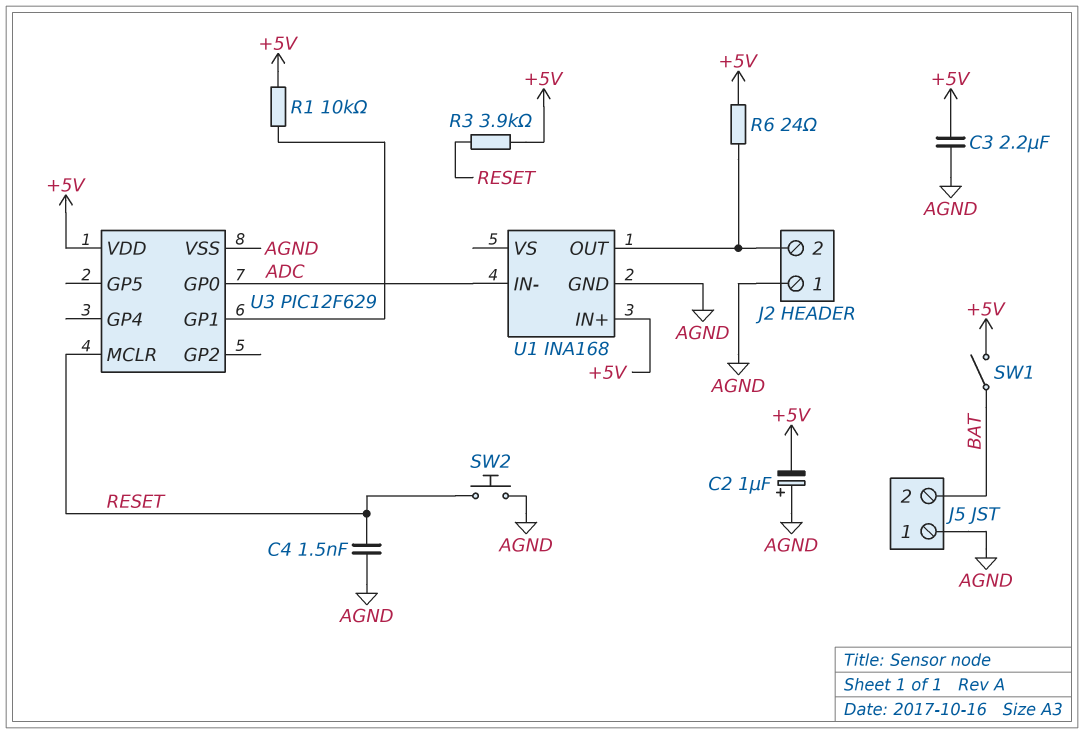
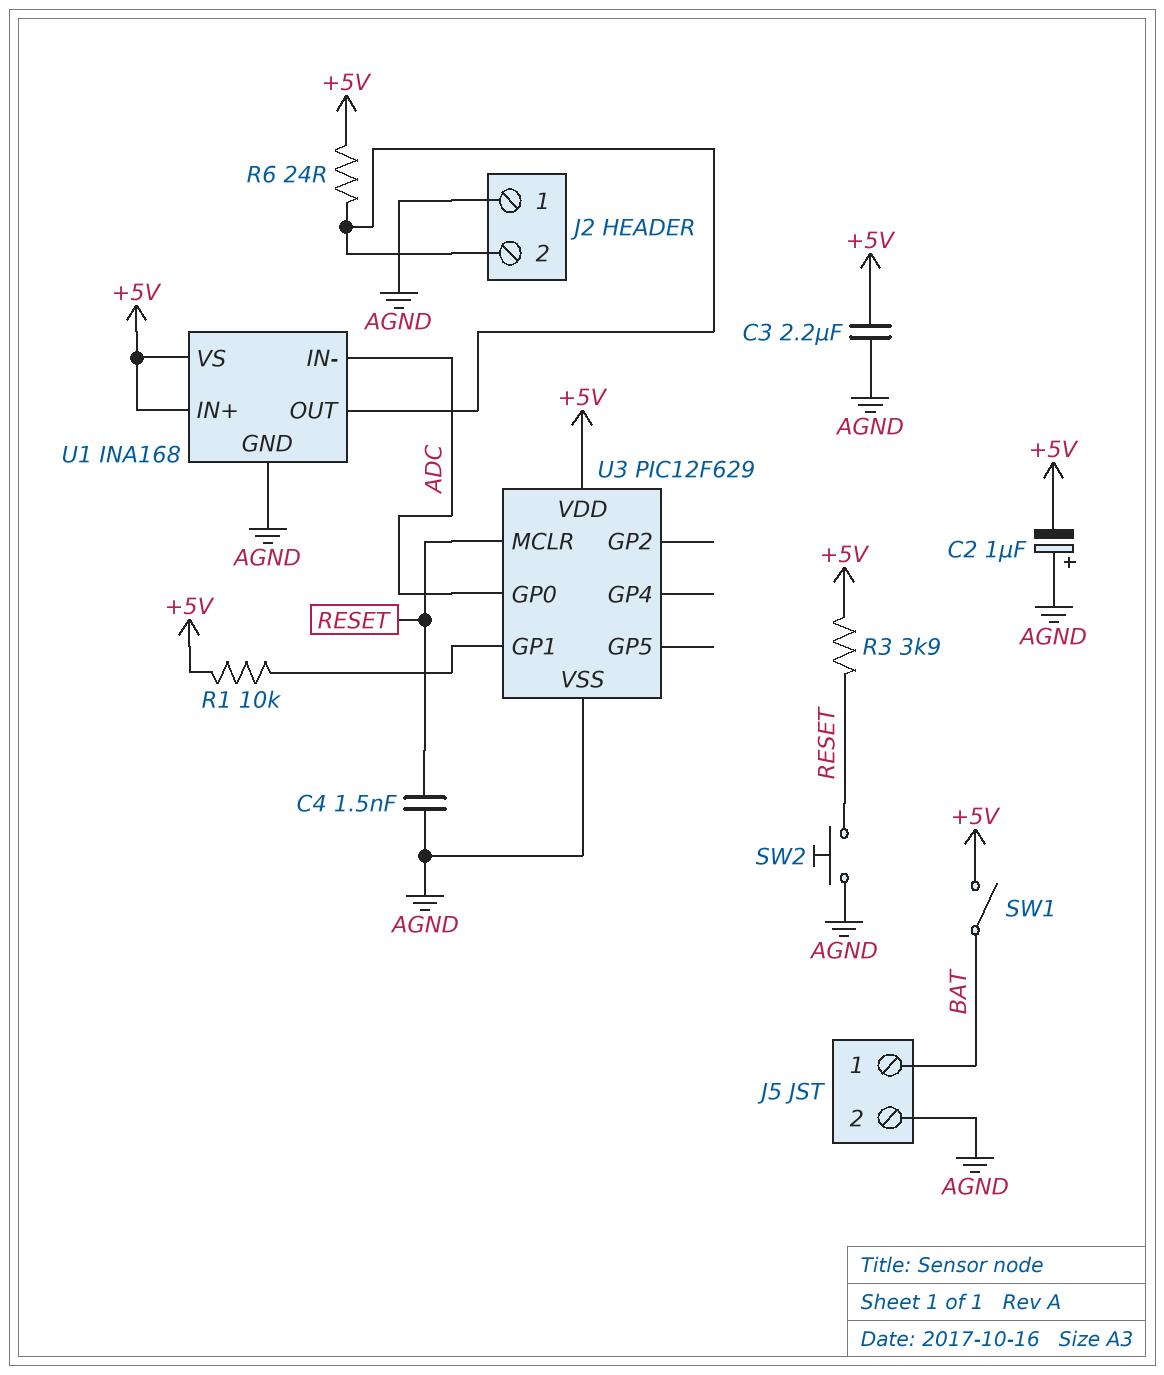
J5 pin 1: AGND -> BAT
J5 pin 2: BAT -> AGND
U1 pin VS: none -> +5V

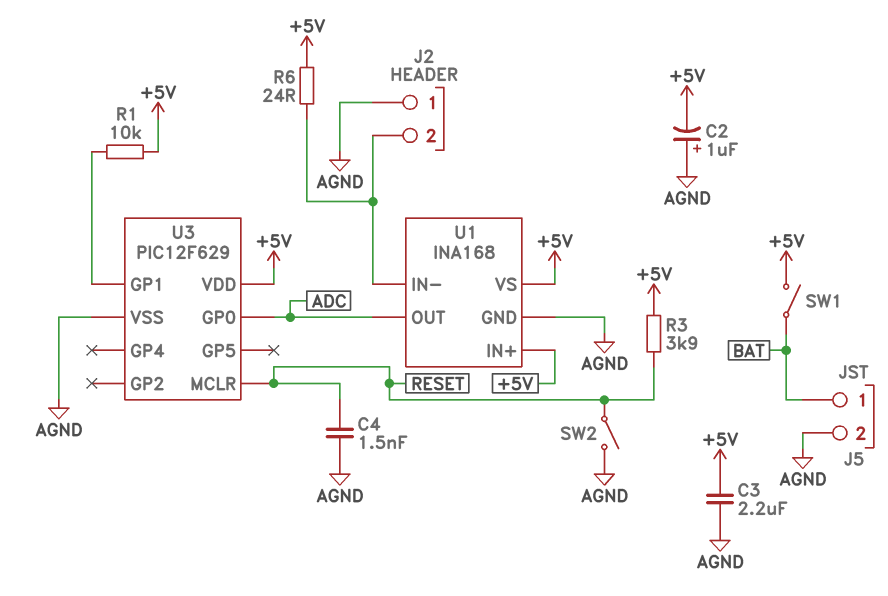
SW2: button (AGND, RESET) -> switch (AGND, RESET)
U1 pin IN-: ADC -> J2/2
U1 pin OUT: J2/2 -> ADC

